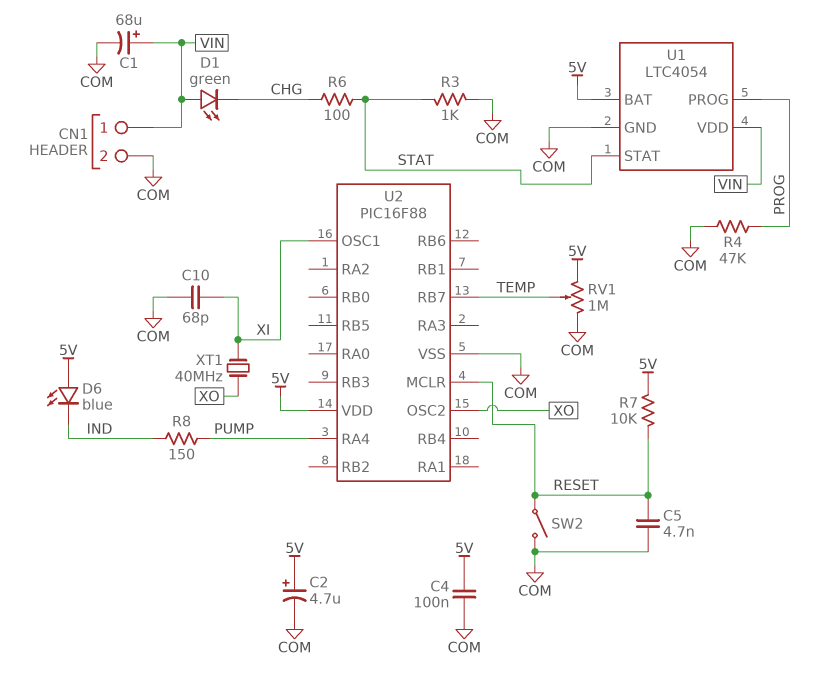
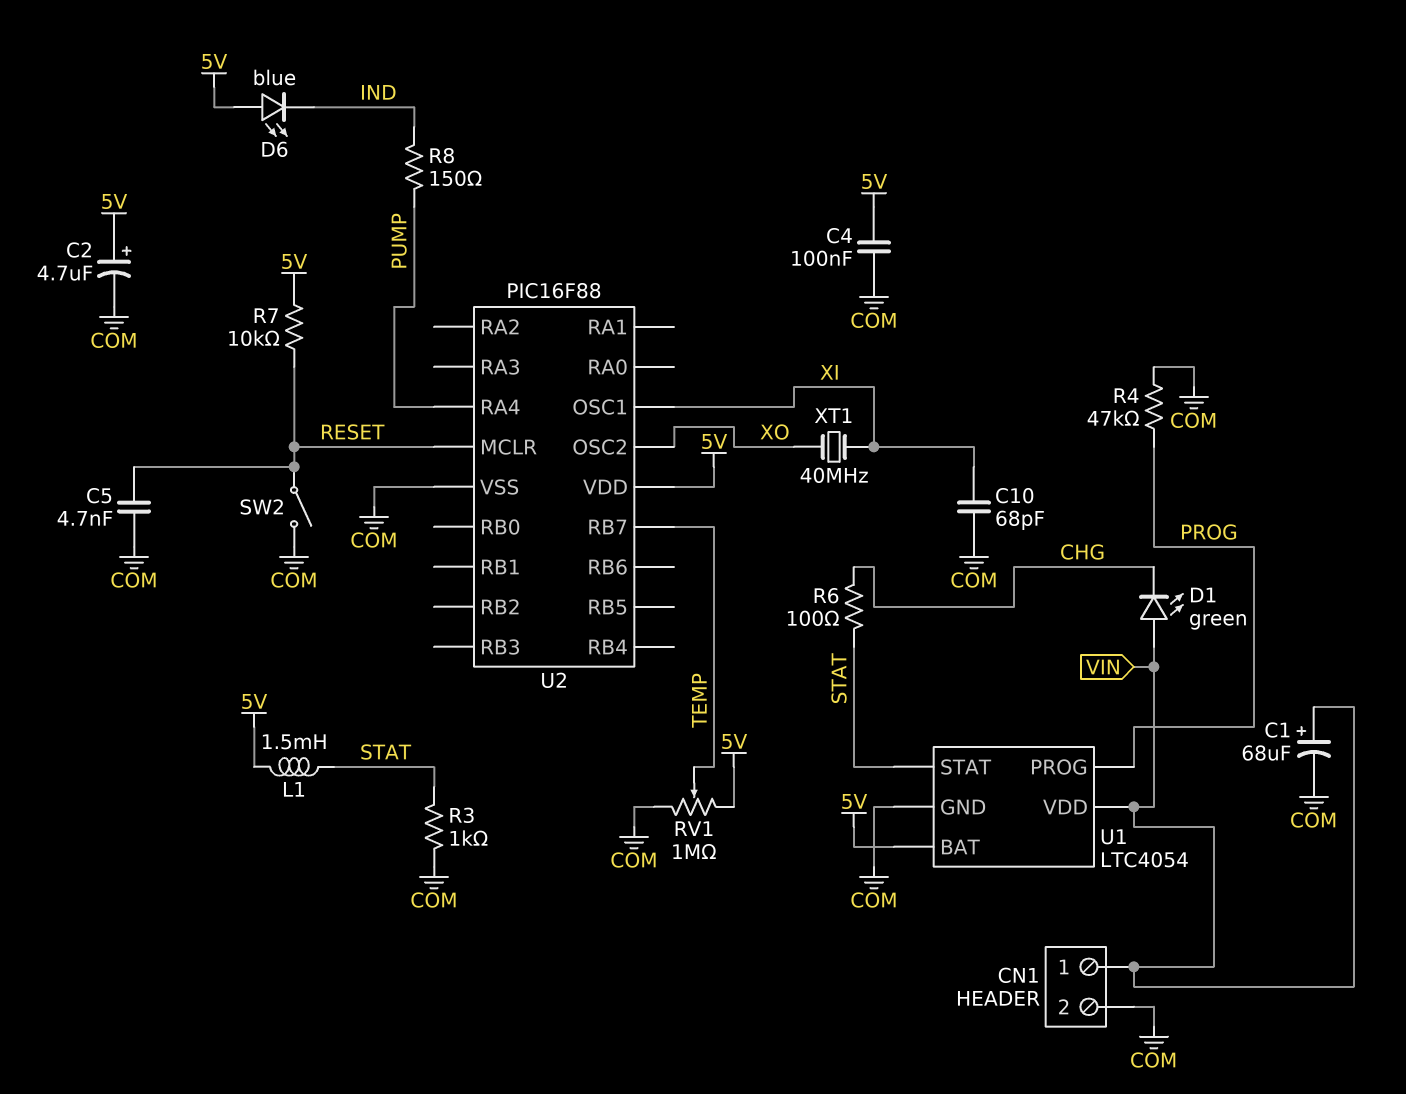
L1: none -> 1.5mH (5V, STAT)

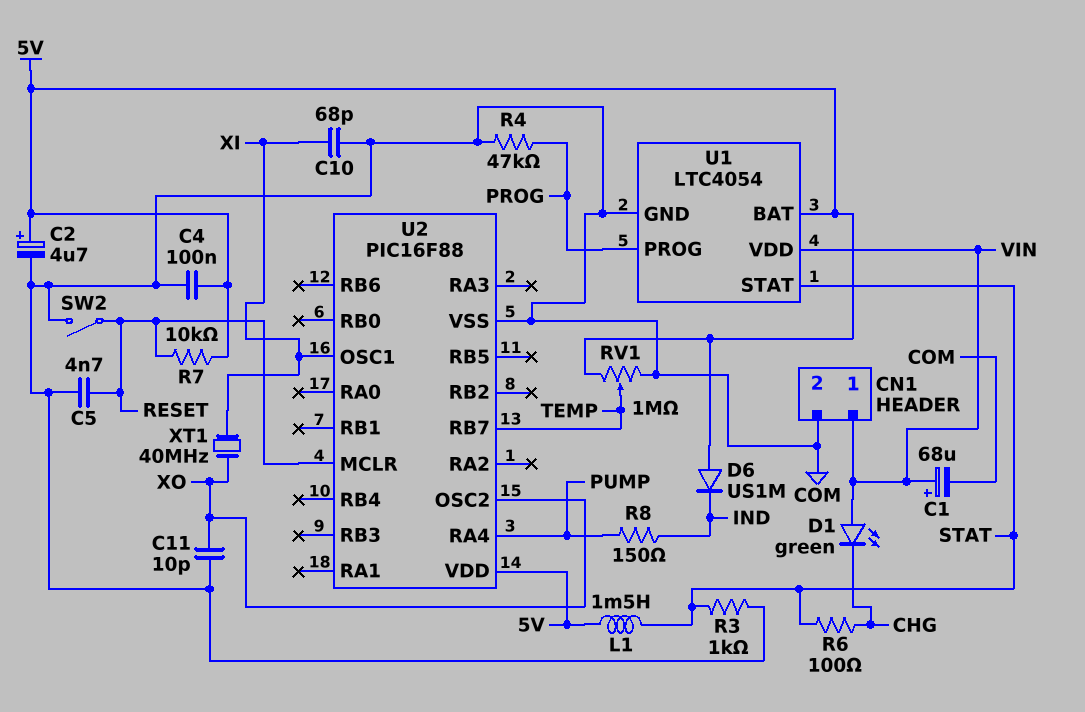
C11: none -> 10pF (COM, XO)
D6: LED blue (A 5V, K IND) -> diode US1M (A 5V, K IND)

